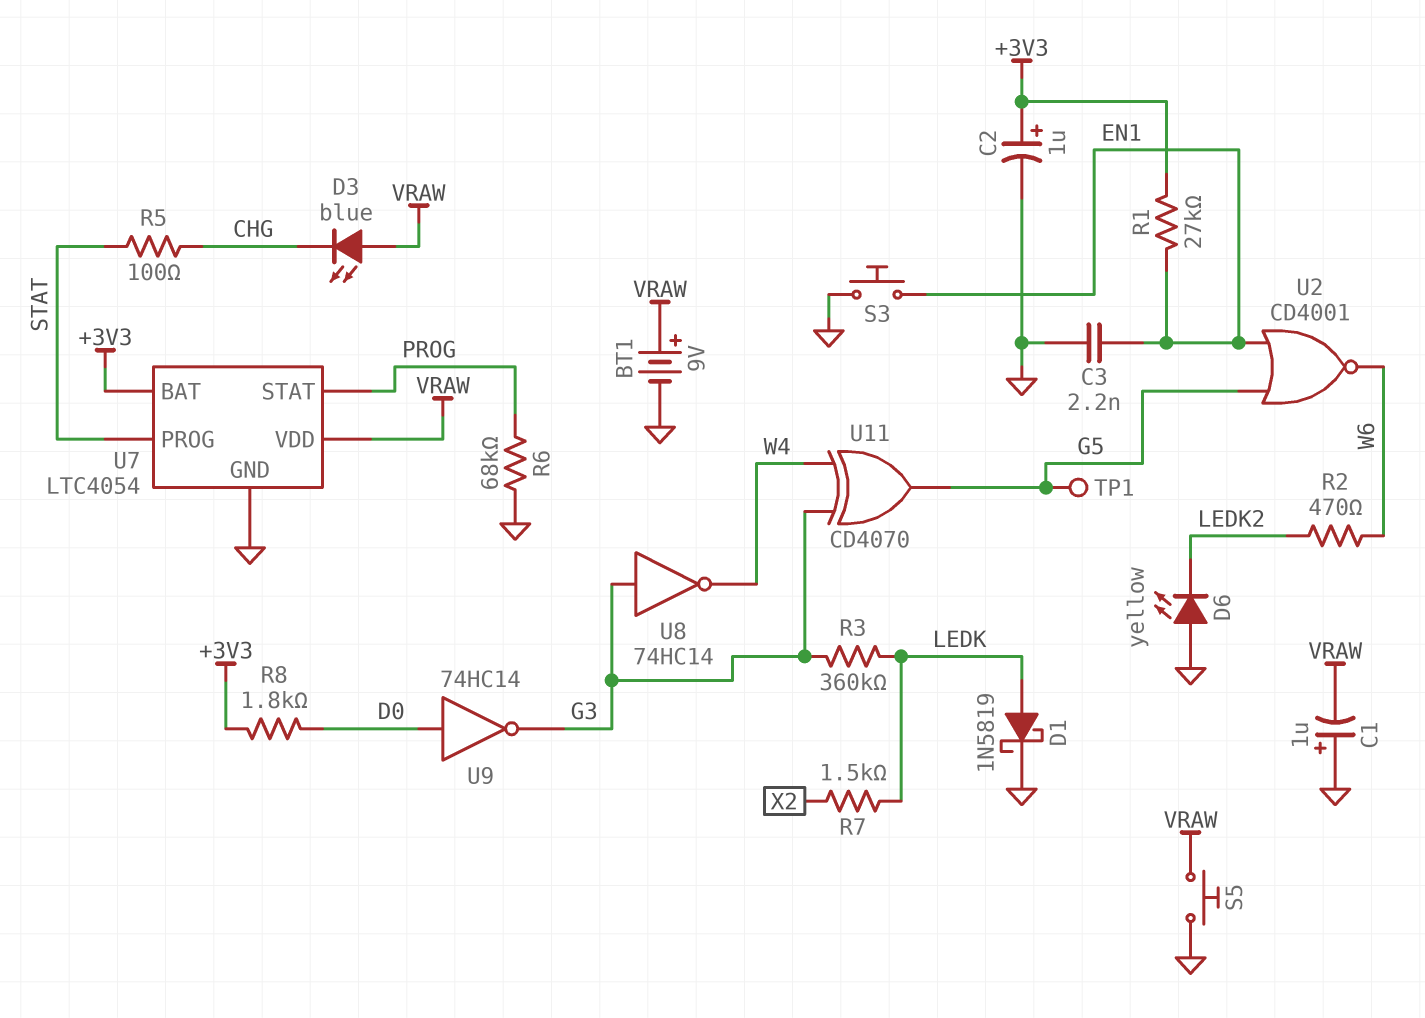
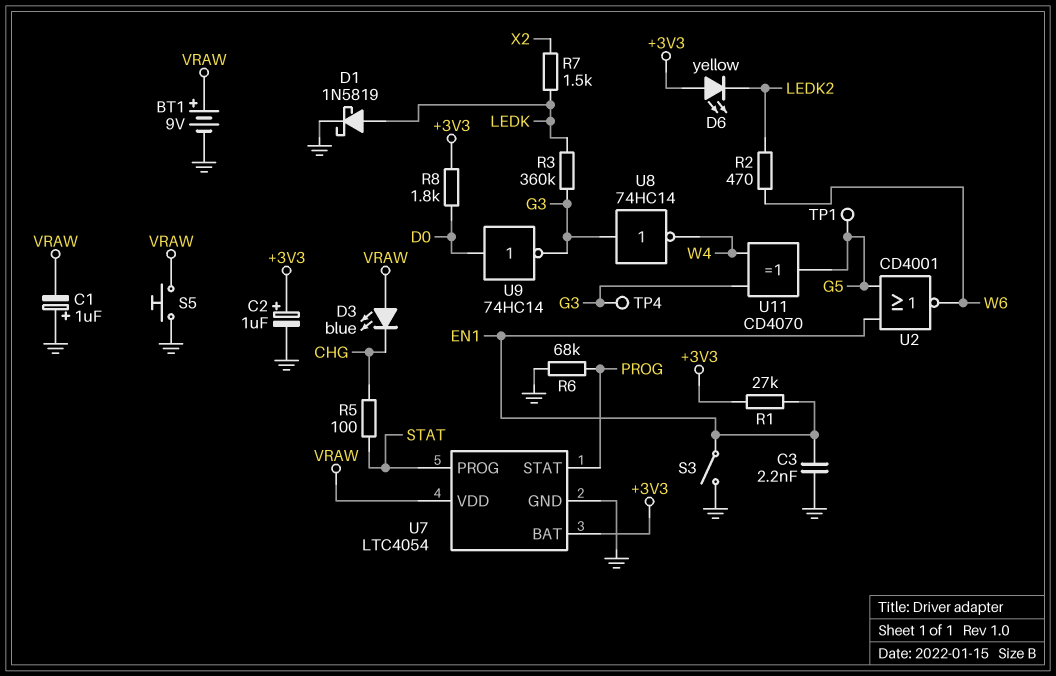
D6: LED yellow (A GND, K LEDK2) -> LED yellow (A +3V3, K LEDK2)
S3: button (EN1, GND) -> switch (EN1, GND)
TP4: none -> test point (G3)

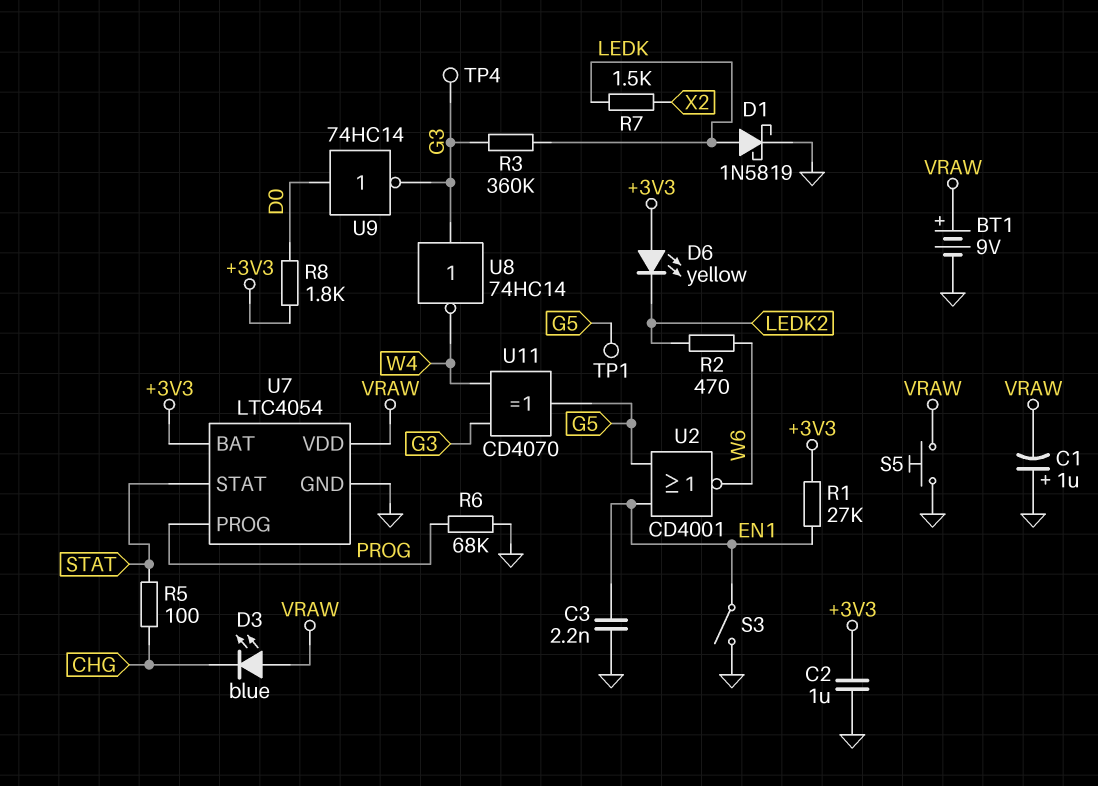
C2: 1uF (plus +3V3, minus GND) -> 1uF (+3V3, GND)
U7 pin PROG: STAT -> PROG
U7 pin STAT: PROG -> STAT

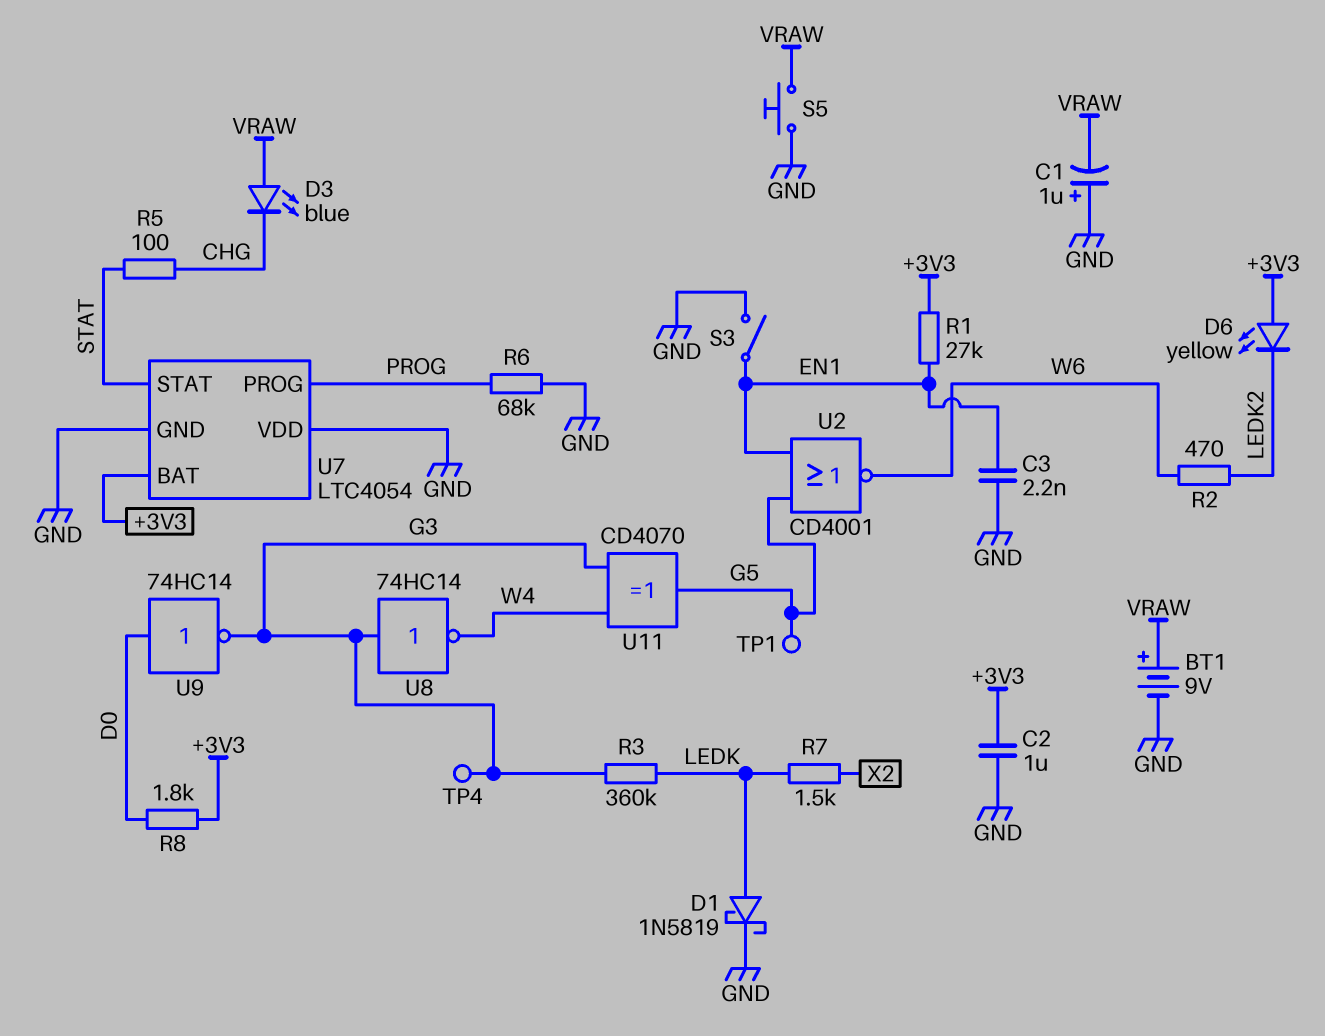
U7 pin VDD: VRAW -> GND

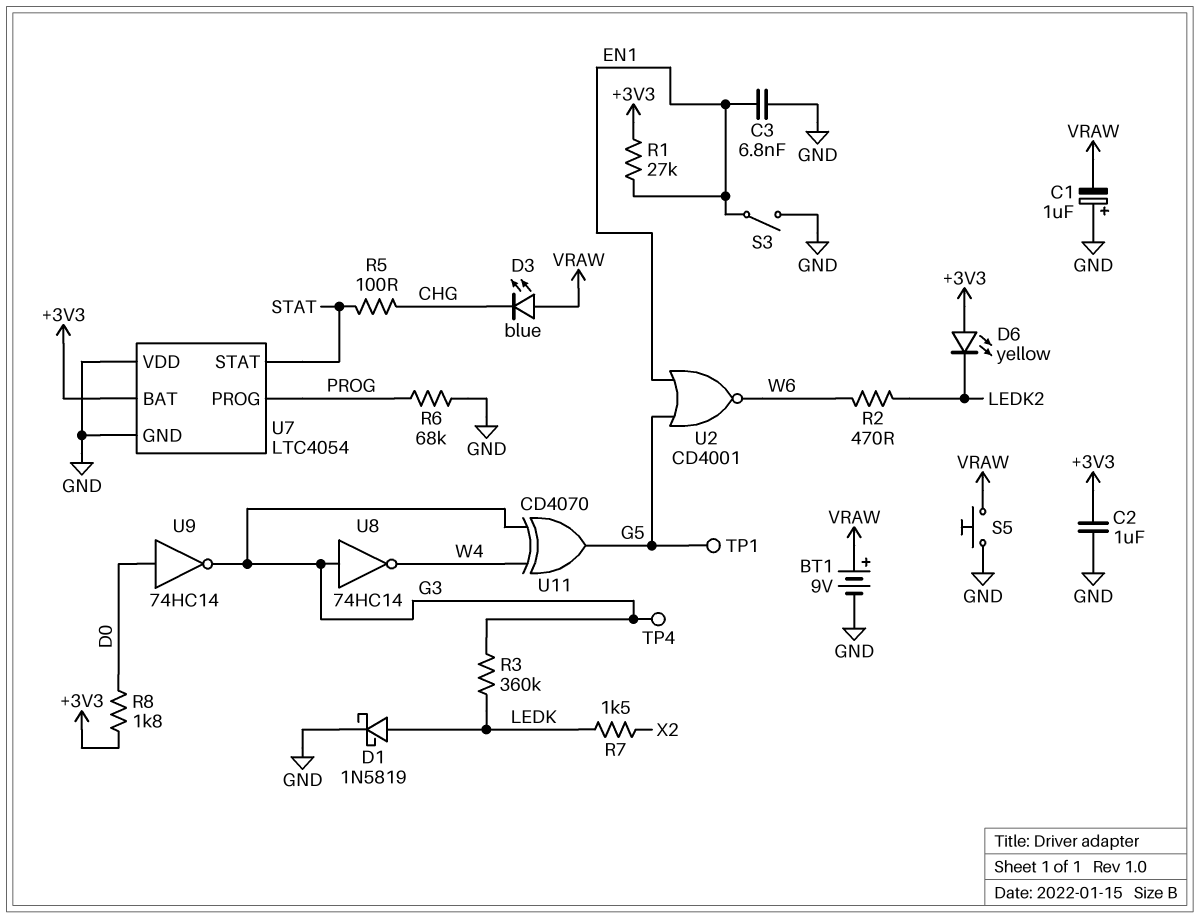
C3: 2.2nF (EN1, GND) -> 6.8nF (EN1, GND)

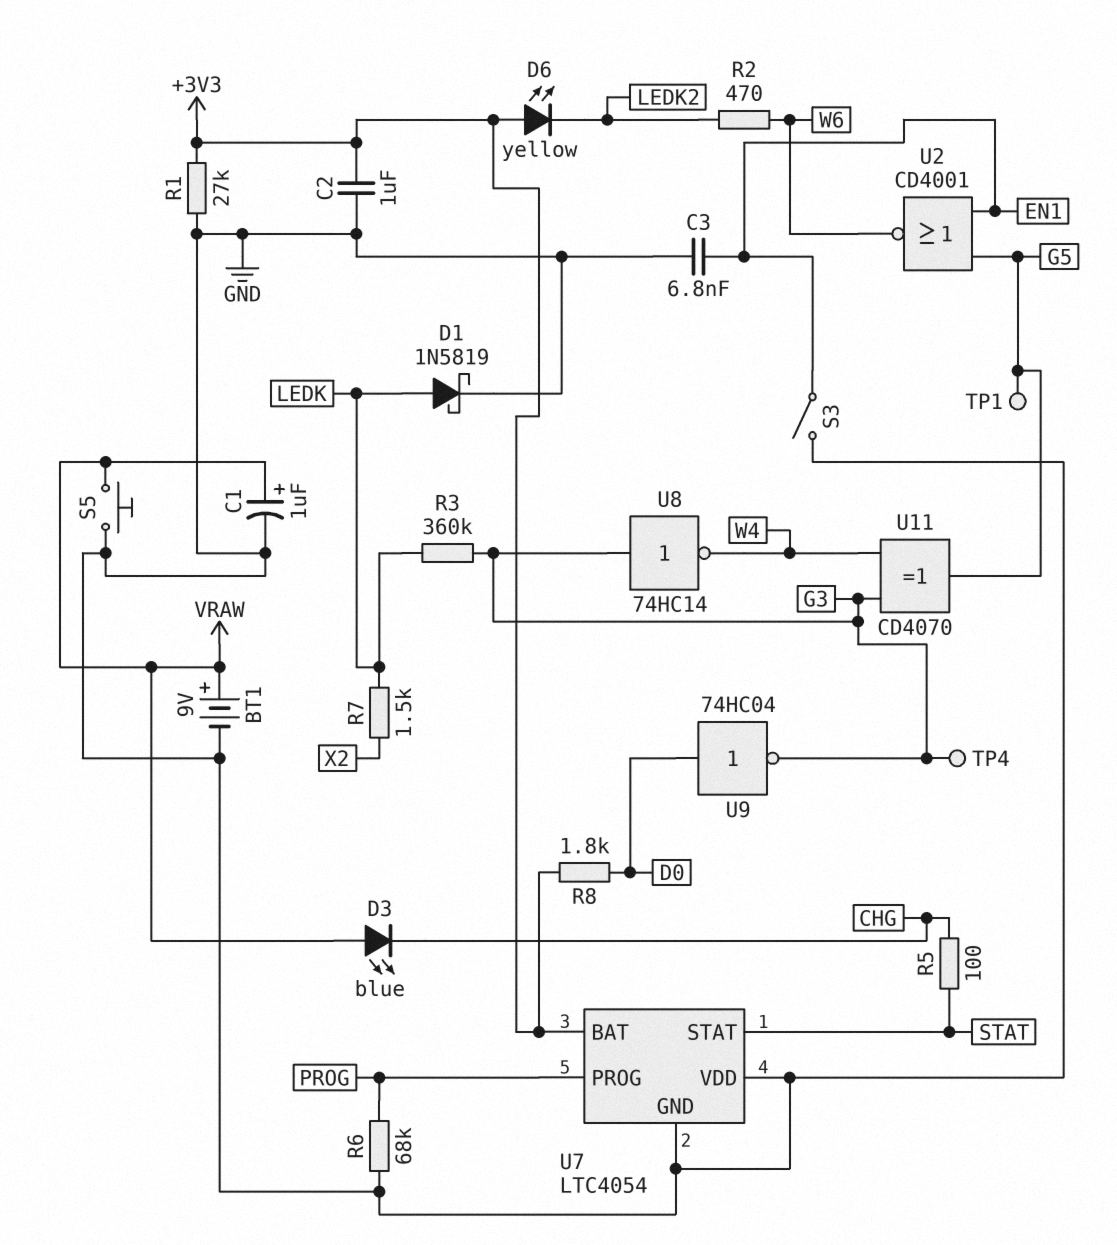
C1: 1uF (plus GND, minus VRAW) -> 1uF (plus VRAW, minus GND)
R1: 27k (+3V3, EN1) -> 27k (+3V3, GND)
U9: NOT 74HC14 (in D0, out G3) -> NOT 74HC04 (in D0, out G3)

